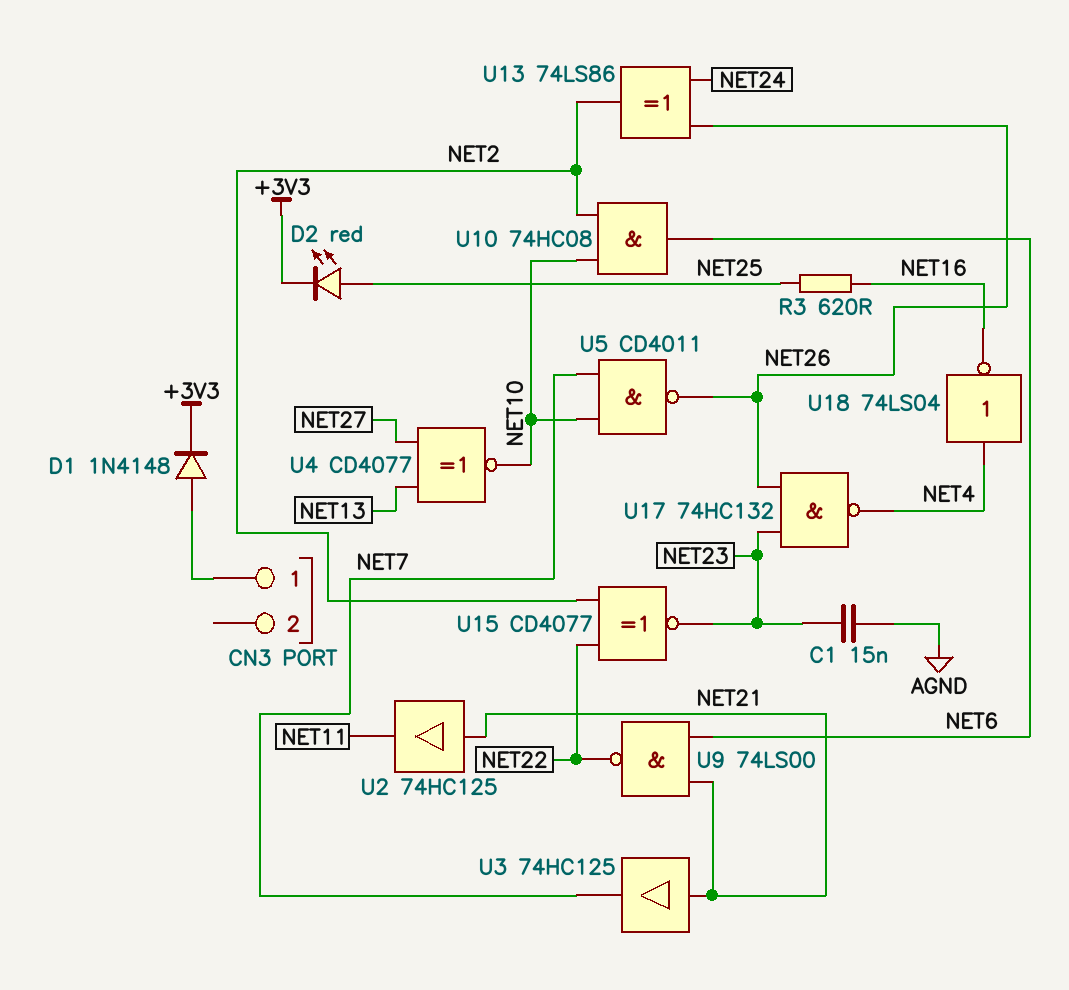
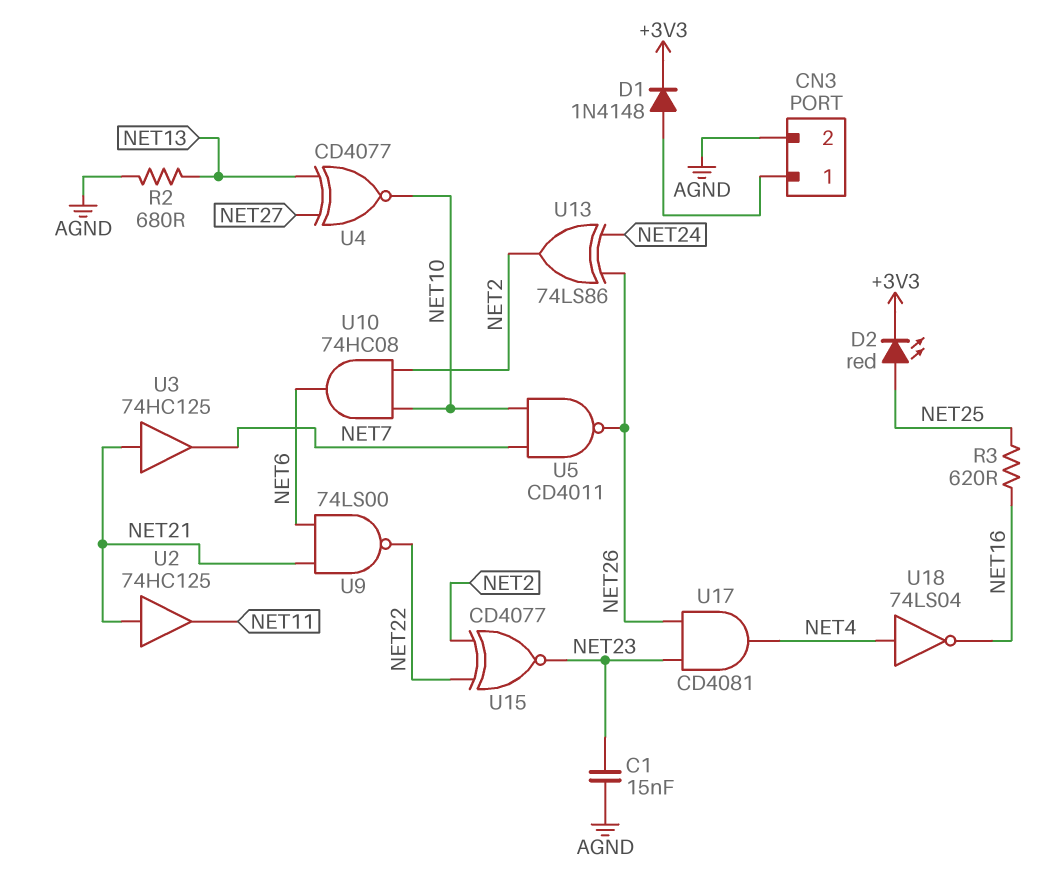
CN3 pin 2: none -> AGND
R2: none -> 680 (AGND, NET13)
U17: NAND 74HC132 (in NET23, in NET26, out NET4) -> AND CD4081 (in NET23, in NET26, out NET4)

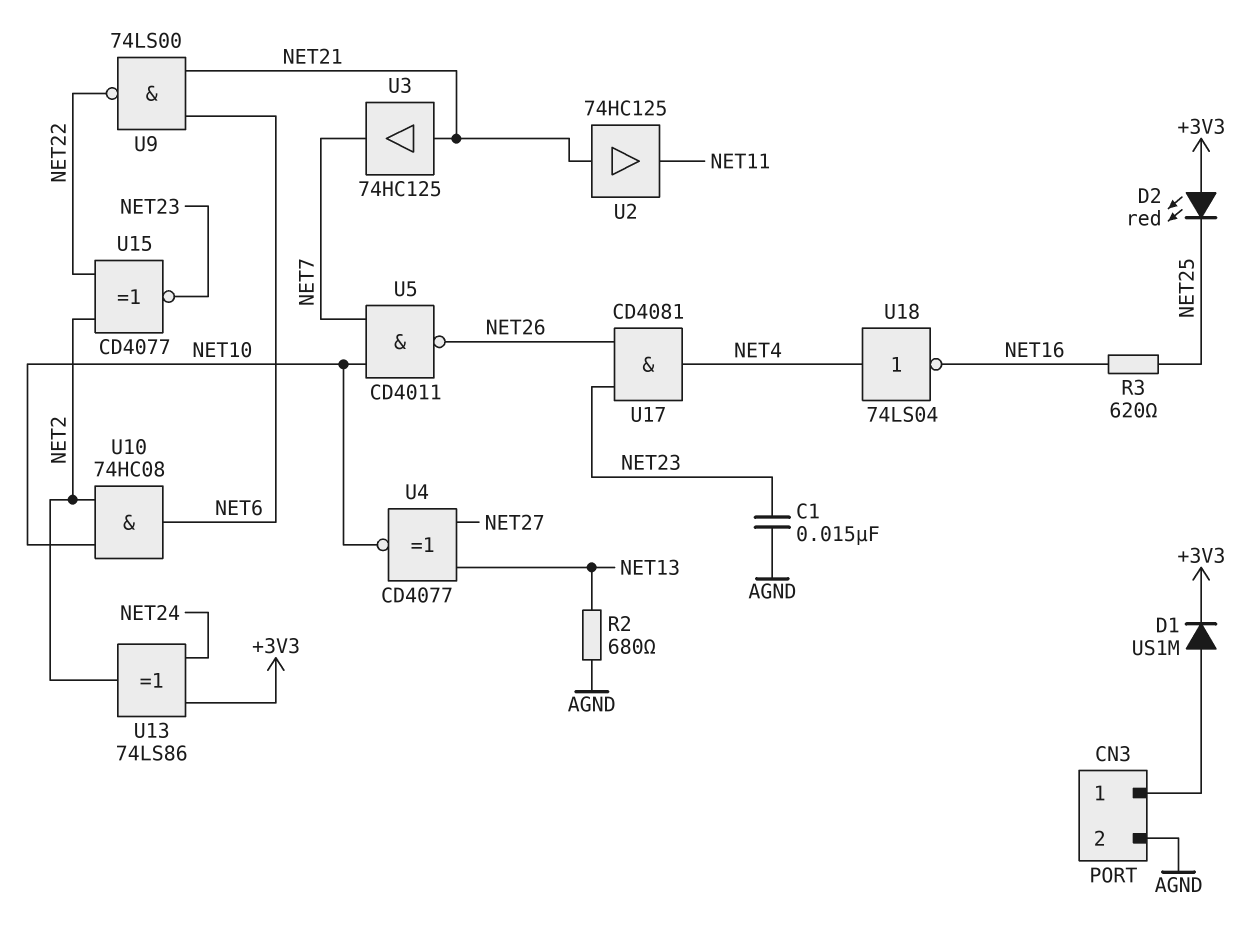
D1: diode 1N4148 (A CN3/1, K +3V3) -> diode US1M (A CN3/1, K +3V3)
D2: LED red (A NET25, K +3V3) -> LED red (A +3V3, K NET25)
U13: XOR 74LS86 (in NET24, in NET26, out NET2) -> XOR 74LS86 (in +3V3, in NET24, out NET2)

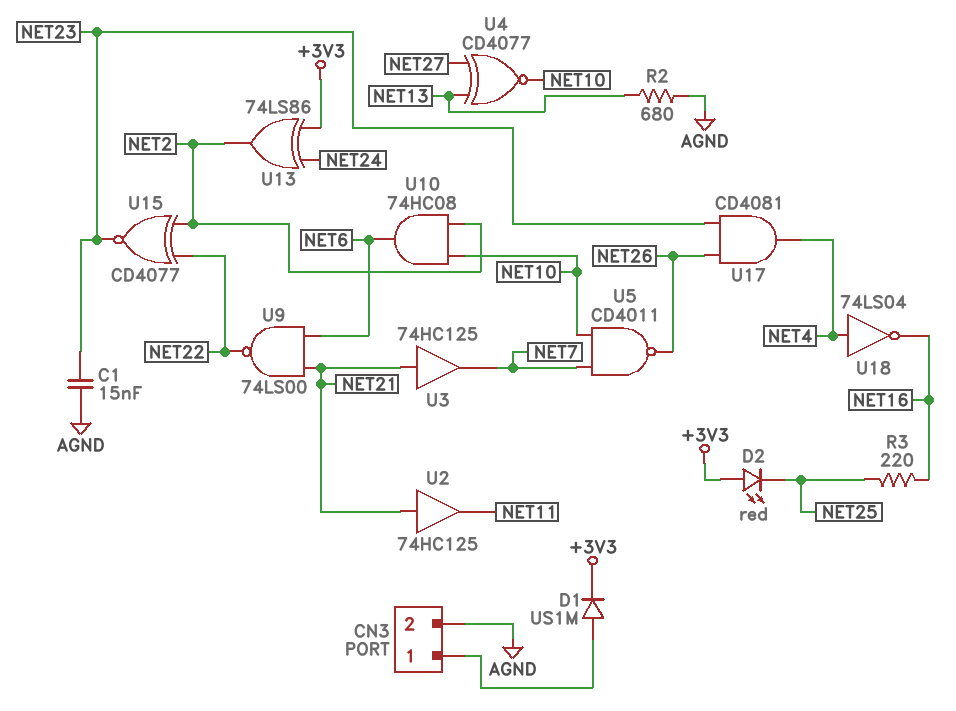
R3: 620 (NET16, NET25) -> 220 (NET16, NET25)

